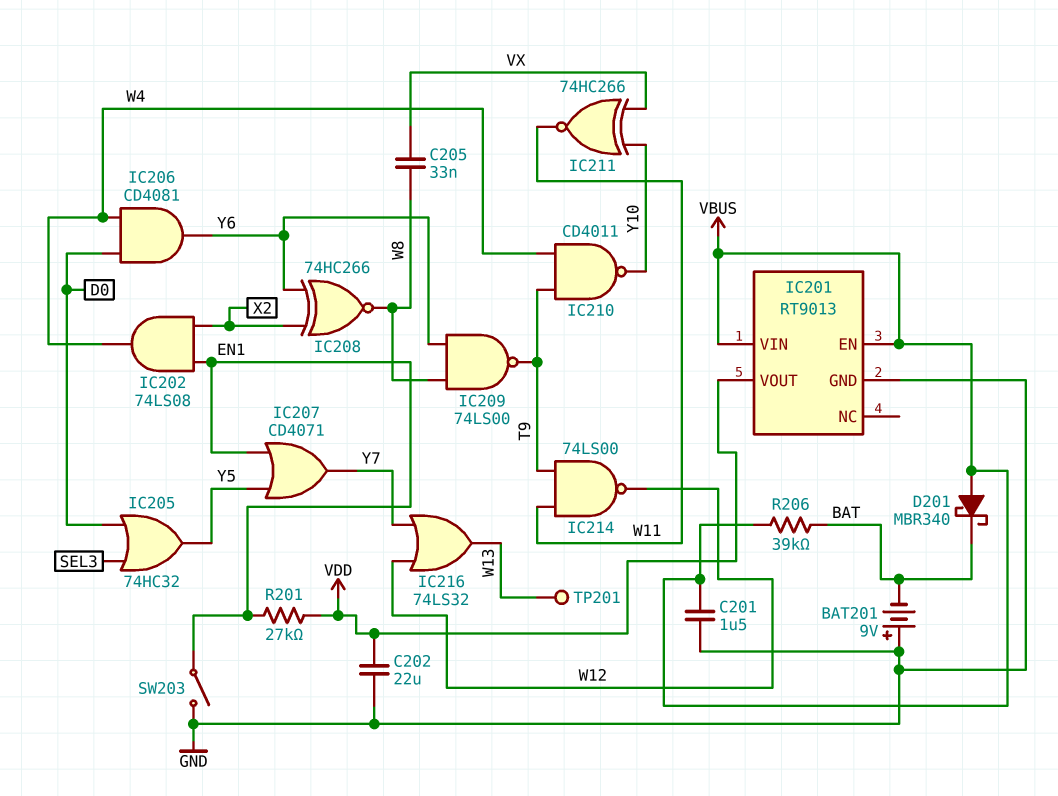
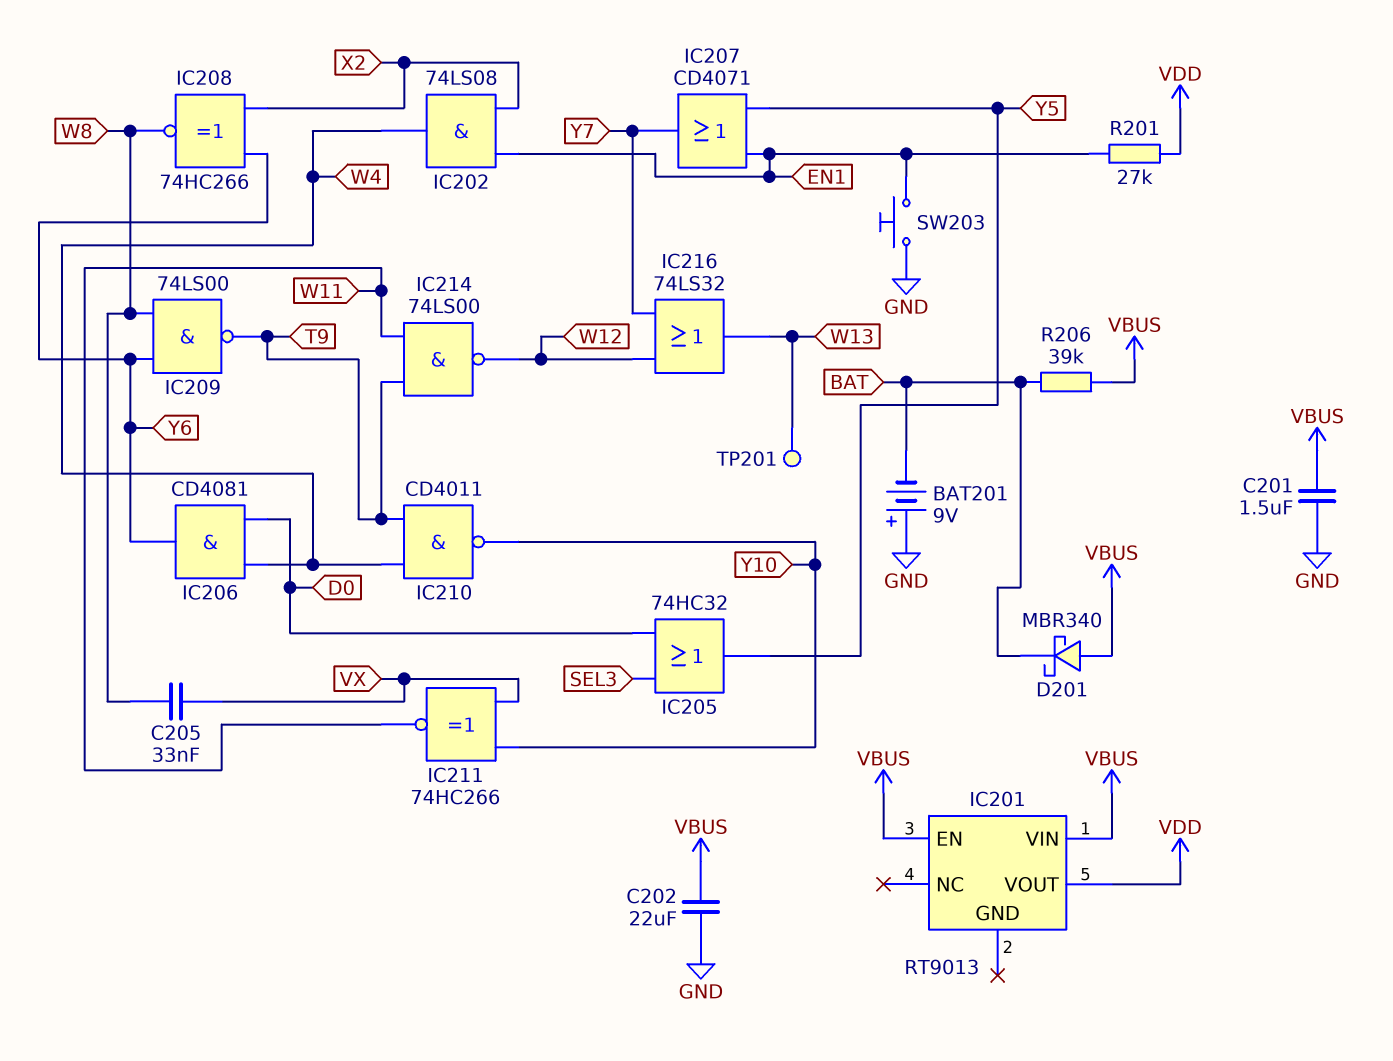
C202: 22uF (GND, VDD) -> 22uF (GND, VBUS)
IC201 pin GND: GND -> none
SW203: switch (EN1, GND) -> button (EN1, GND)

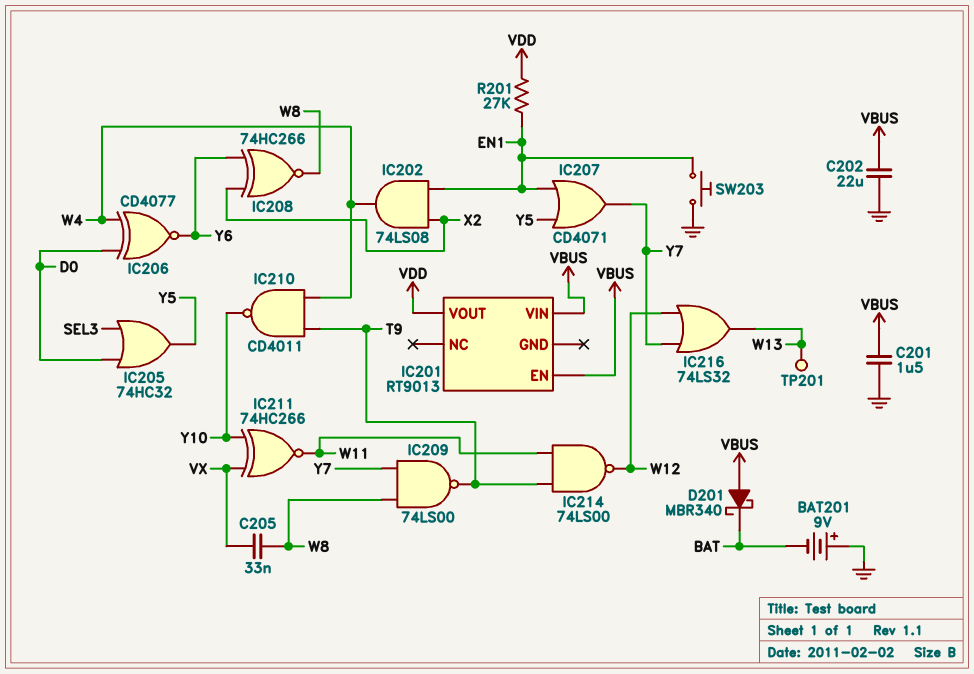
IC206: AND CD4081 (in D0, in W4, out Y6) -> XNOR CD4077 (in D0, in W4, out Y6)
IC209: NAND 74LS00 (in W8, in Y6, out T9) -> NAND 74LS00 (in W8, in Y7, out T9)
R206: 39k (BAT, VBUS) -> none

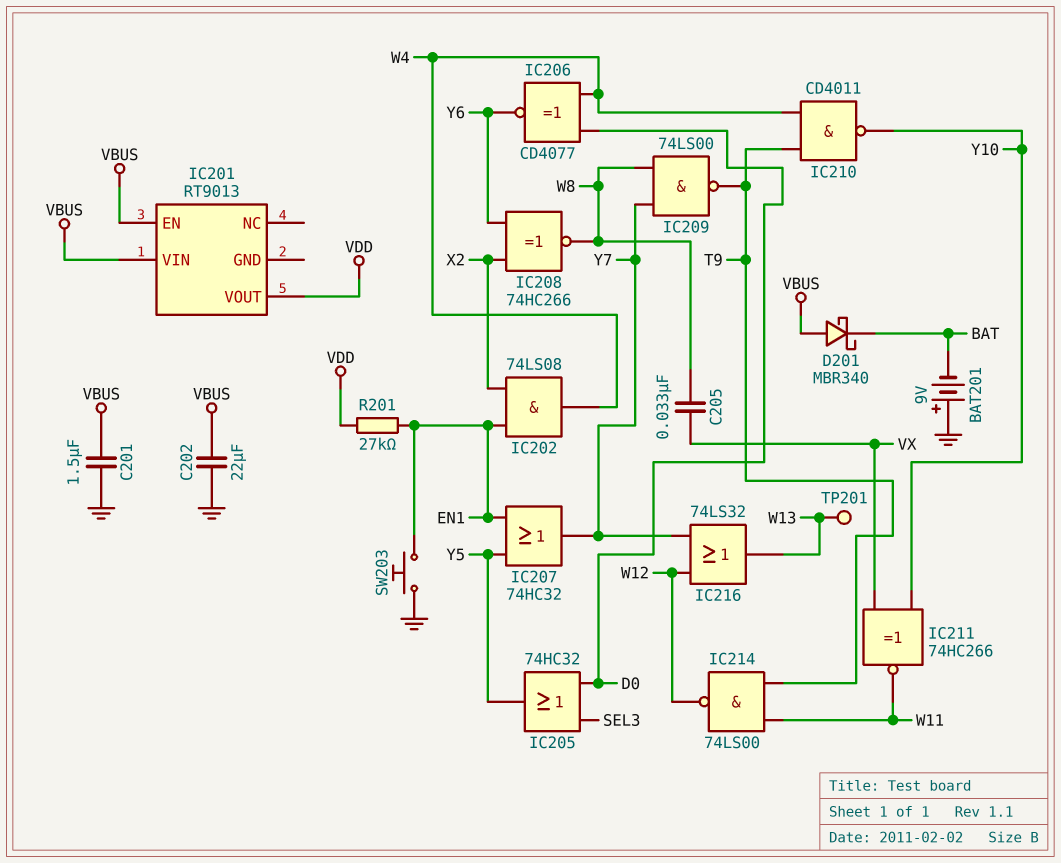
IC207: OR CD4071 (in EN1, in Y5, out Y7) -> OR 74HC32 (in EN1, in Y5, out Y7)

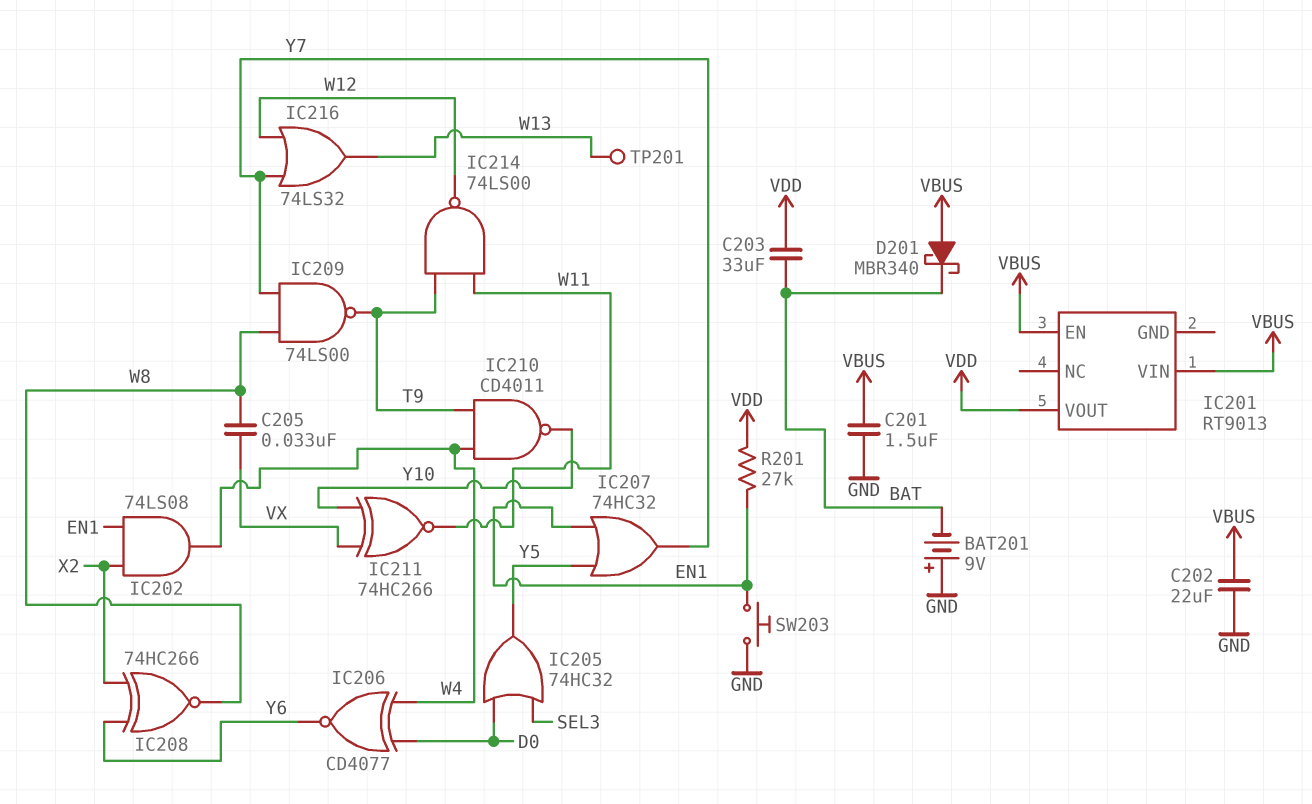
C203: none -> 33uF (BAT, VDD)

